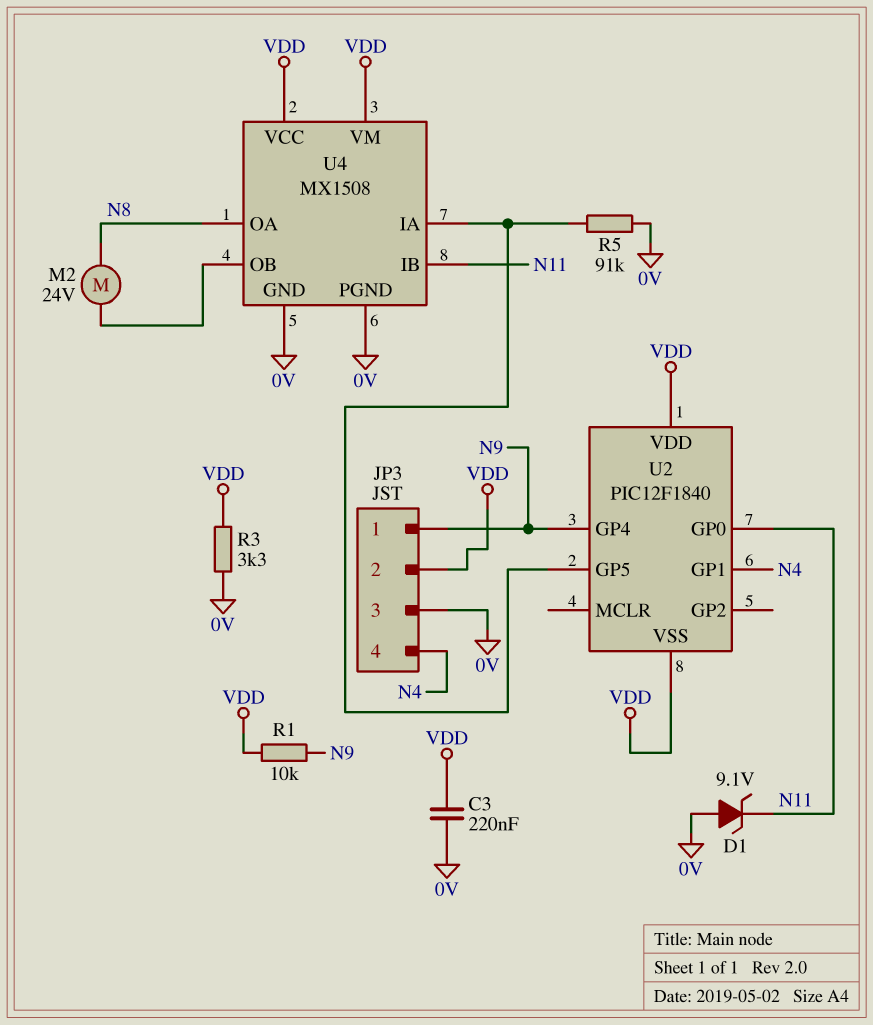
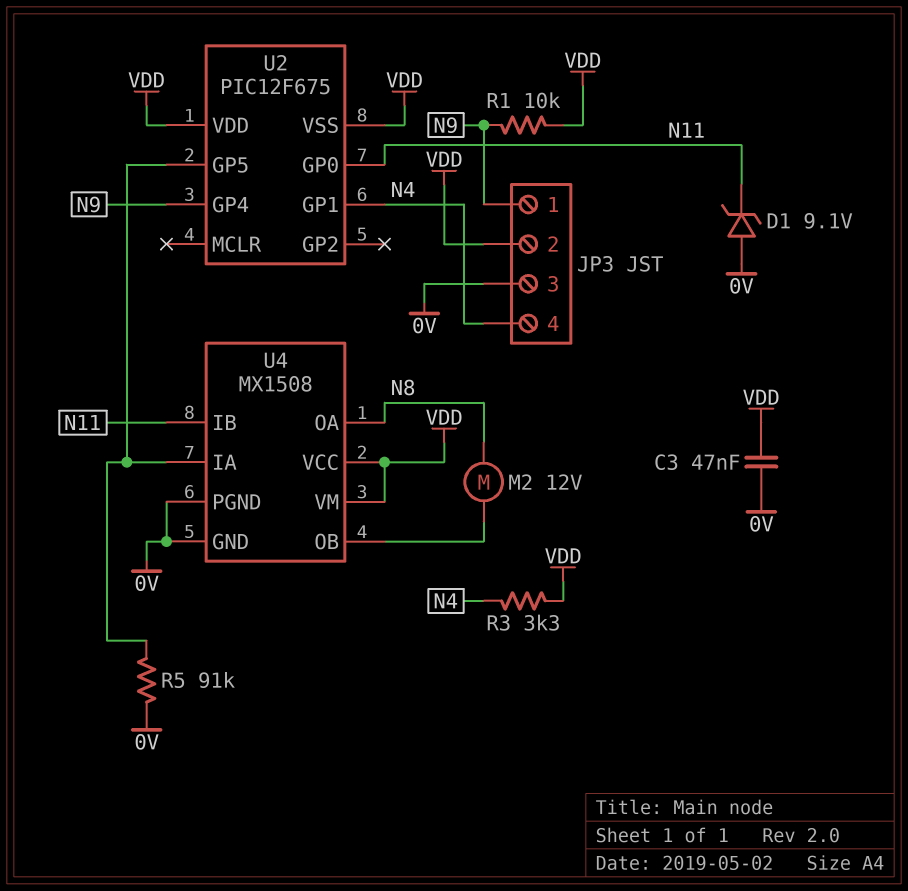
C3: 220nF (0V, VDD) -> 47nF (0V, VDD)
M2: motor 24V (N8, U4/OB) -> motor 12V (N8, U4/OB)
R3: 3.3k (0V, VDD) -> 3.3k (N4, VDD)
U2: PIC12F1840 -> PIC12F675

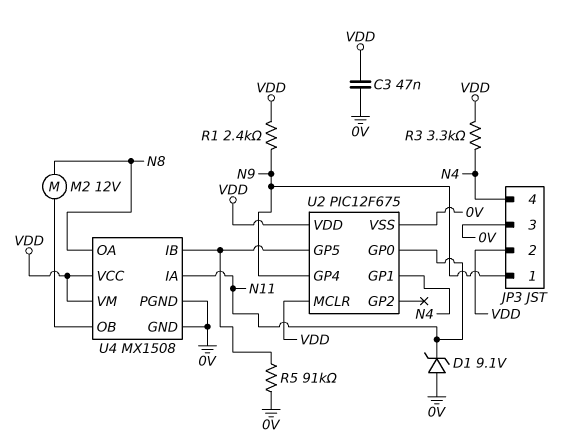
R1: 10k (N9, VDD) -> 2.4k (N9, VDD)
U2 pin MCLR: none -> VDD
U2 pin VSS: VDD -> 0V
U4 pin IA: U2/GP5 -> N11
U4 pin IB: N11 -> U2/GP5

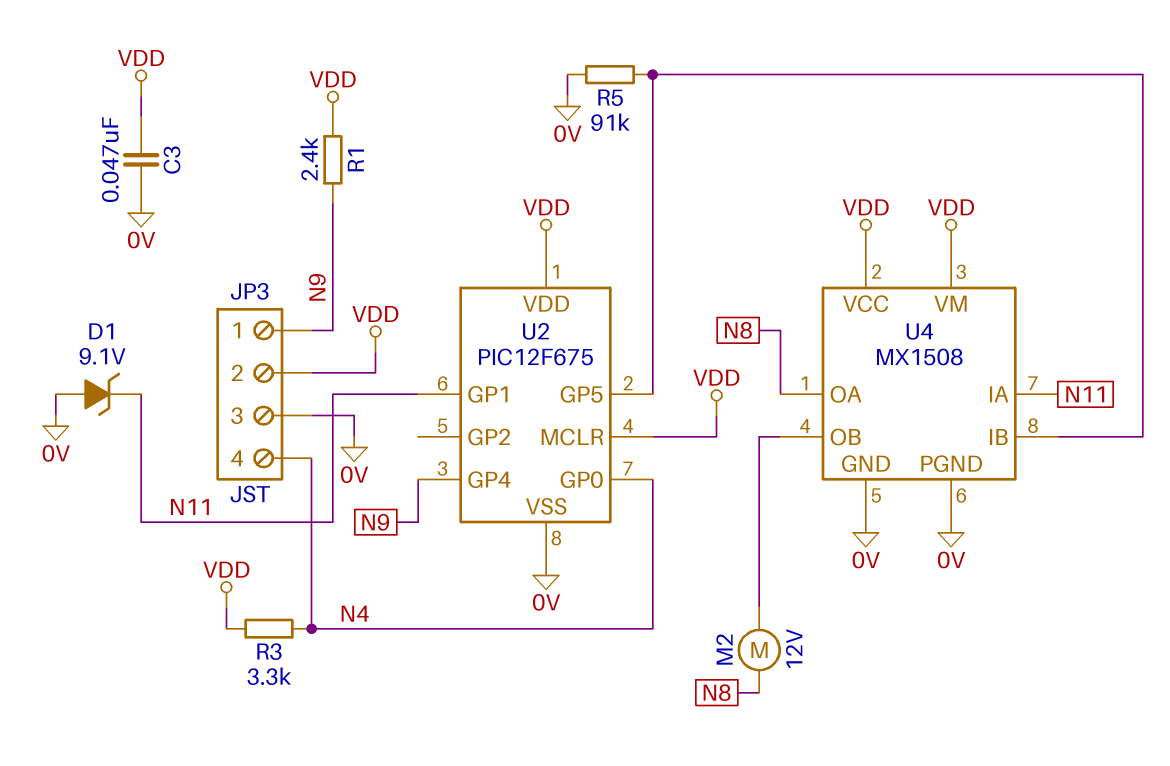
U2 pin GP0: N11 -> N4
U2 pin GP1: N4 -> N11

